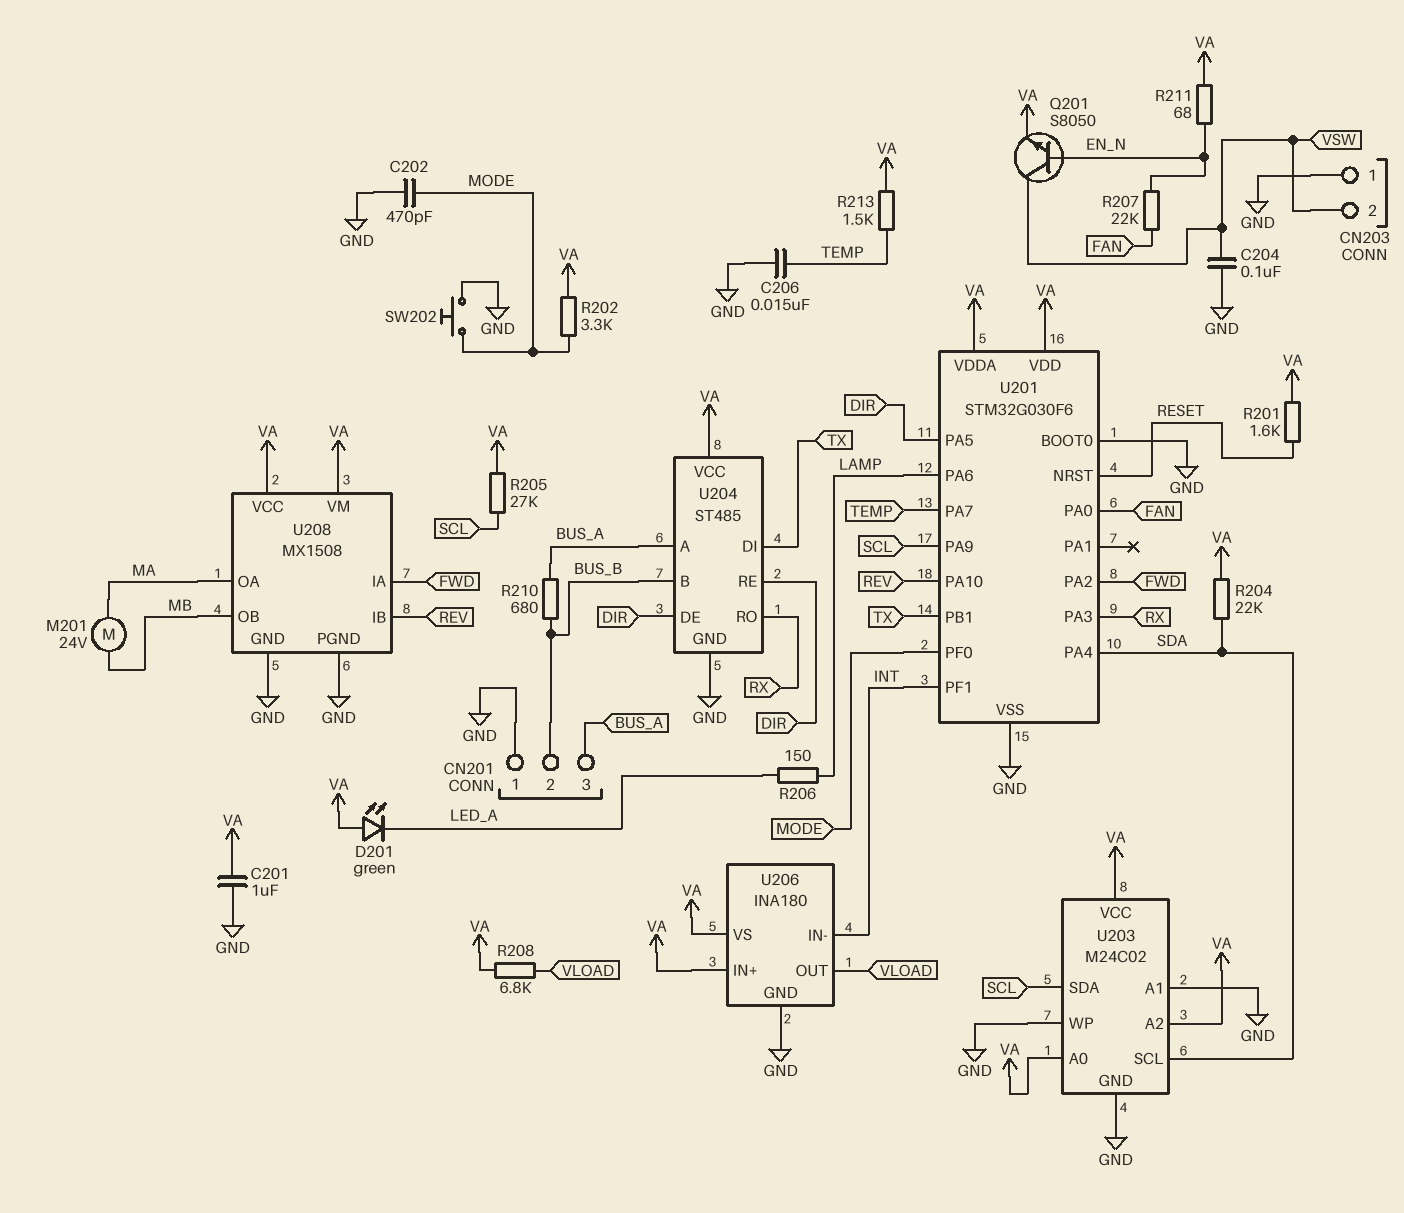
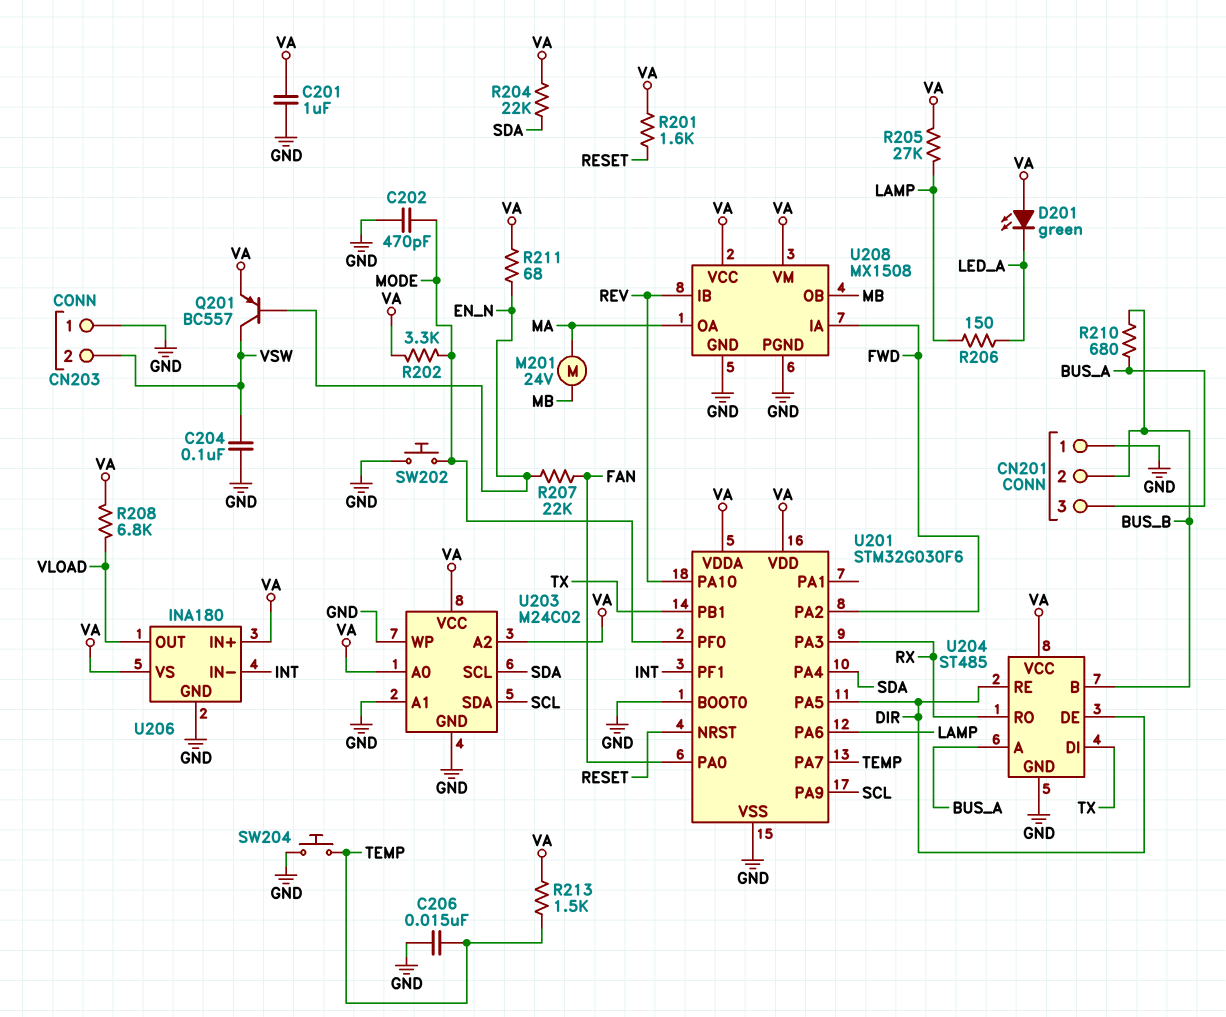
Q201: NPN S8050 (B EN_N, C VSW, E VA) -> PNP BC557 (B EN_N, C VSW, E VA)
R205: 27k (SCL, VA) -> 27k (LAMP, VA)
SW204: none -> button (GND, TEMP)

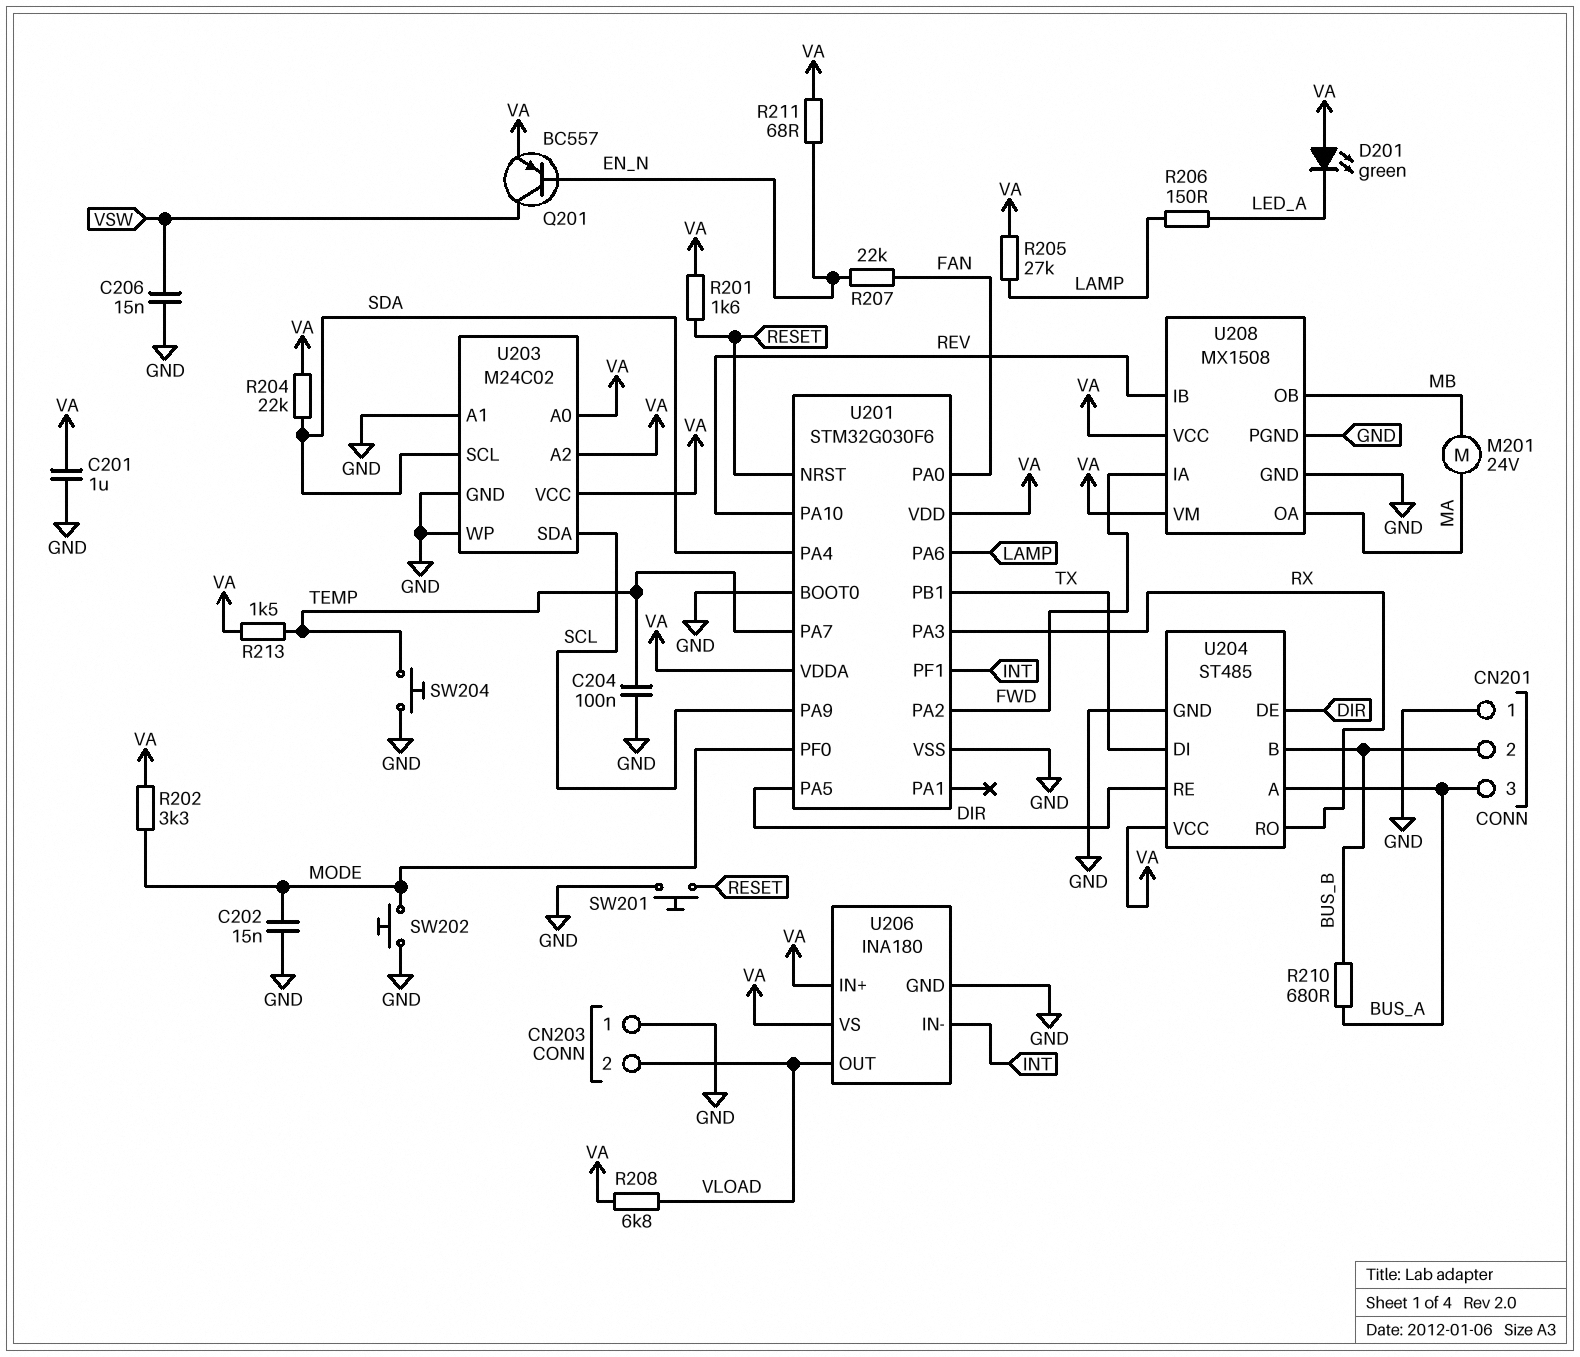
C202: 470pF (GND, MODE) -> 15nF (GND, MODE)
C204: 100nF (GND, VSW) -> 100nF (GND, TEMP)
C206: 15nF (GND, TEMP) -> 15nF (GND, VSW)
CN203 pin 2: VSW -> VLOAD
SW201: none -> button (GND, RESET)

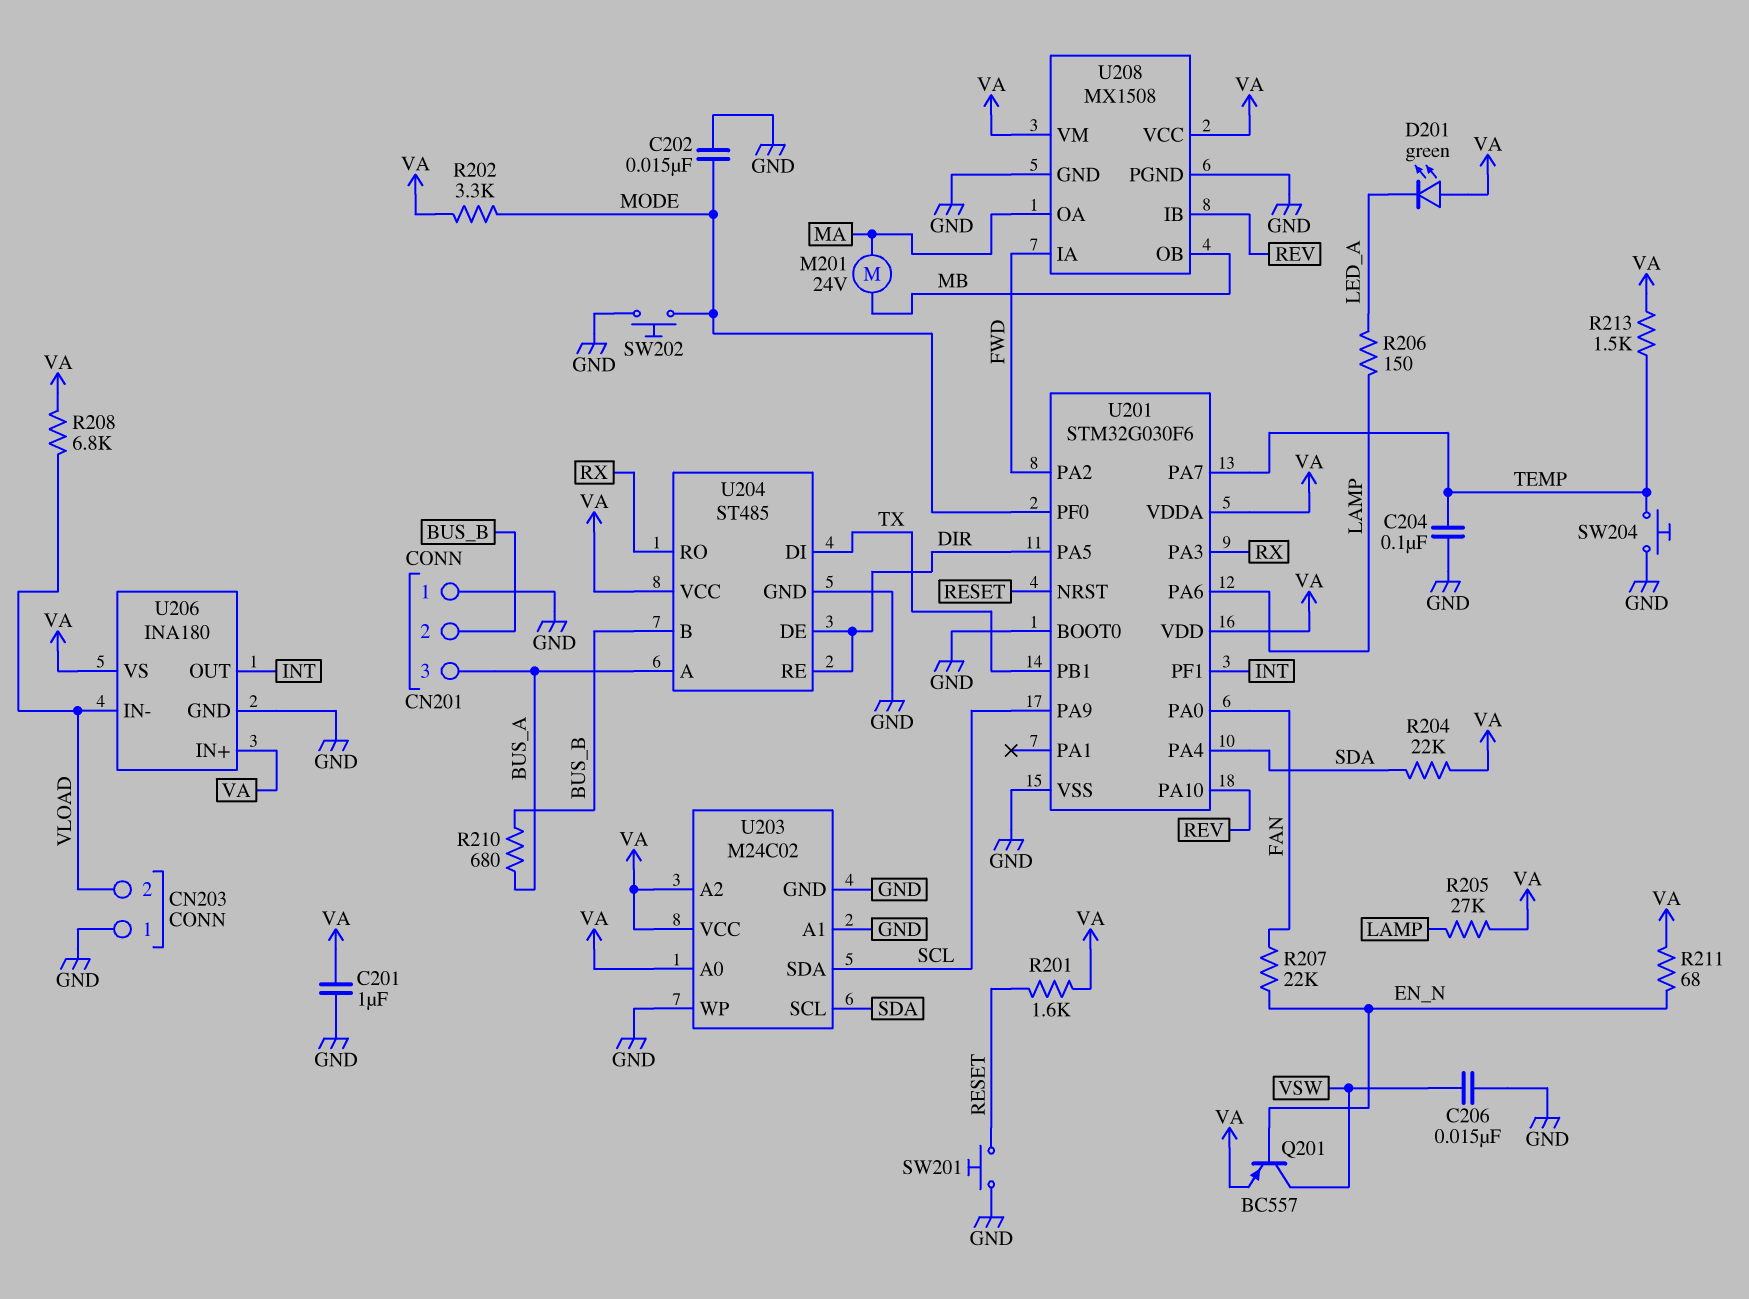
U206 pin IN-: INT -> VLOAD
U206 pin OUT: VLOAD -> INT

